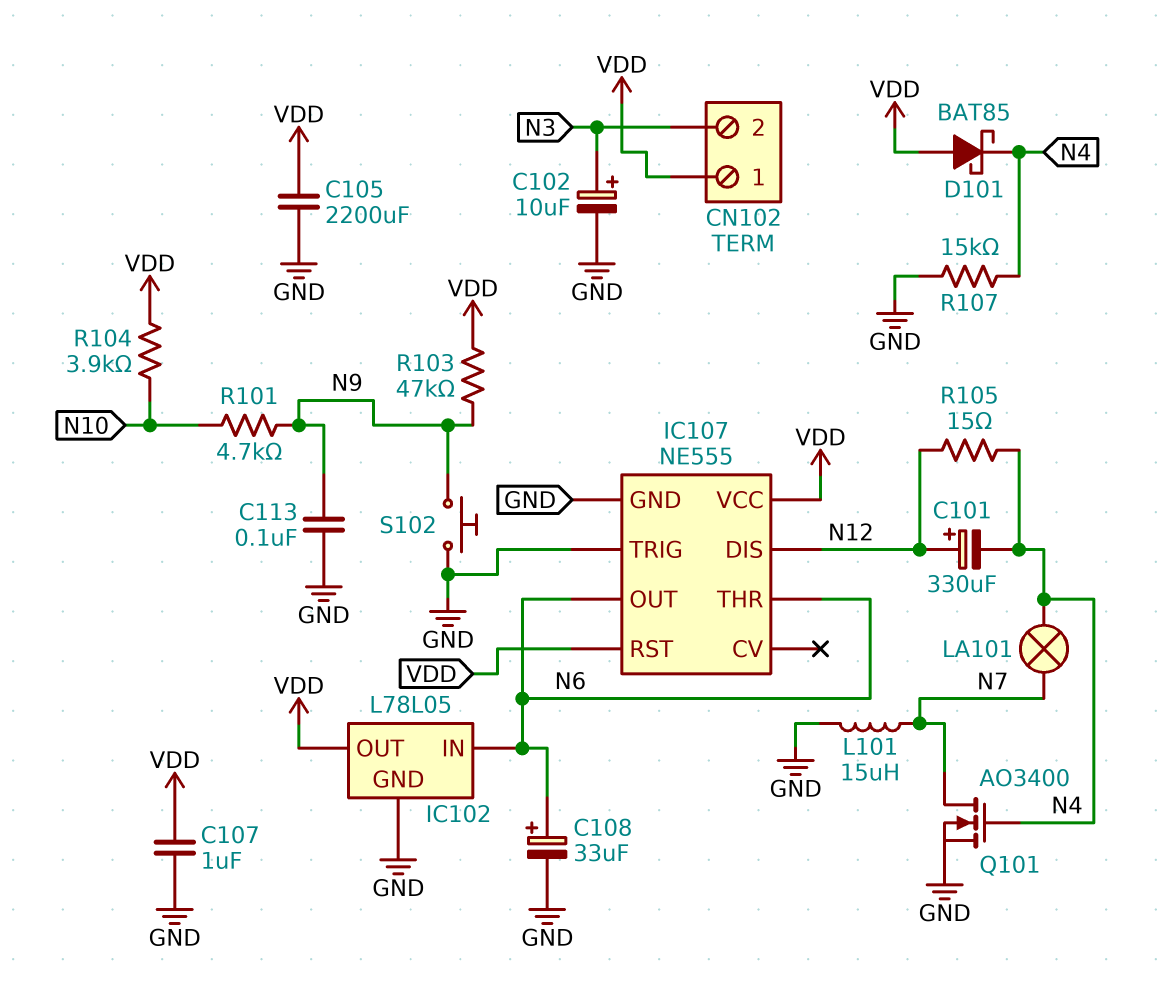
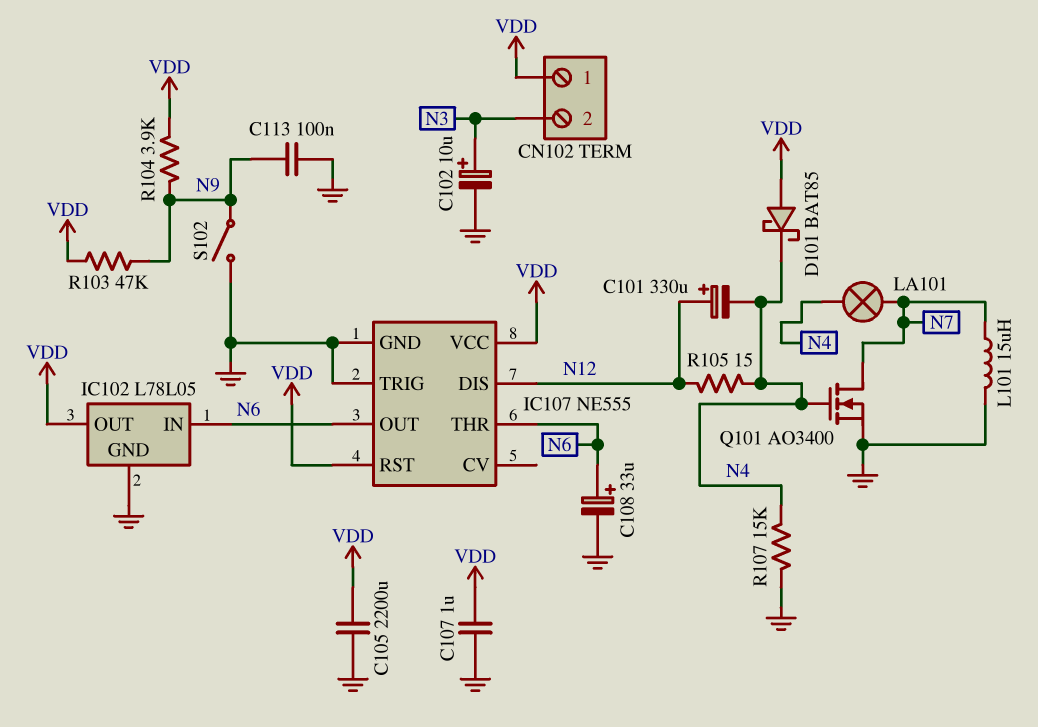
R101: 4.7k (N9, N10) -> none
R104: 3.9k (N10, VDD) -> 3.9k (N9, VDD)
S102: button (GND, N9) -> switch (GND, N9)

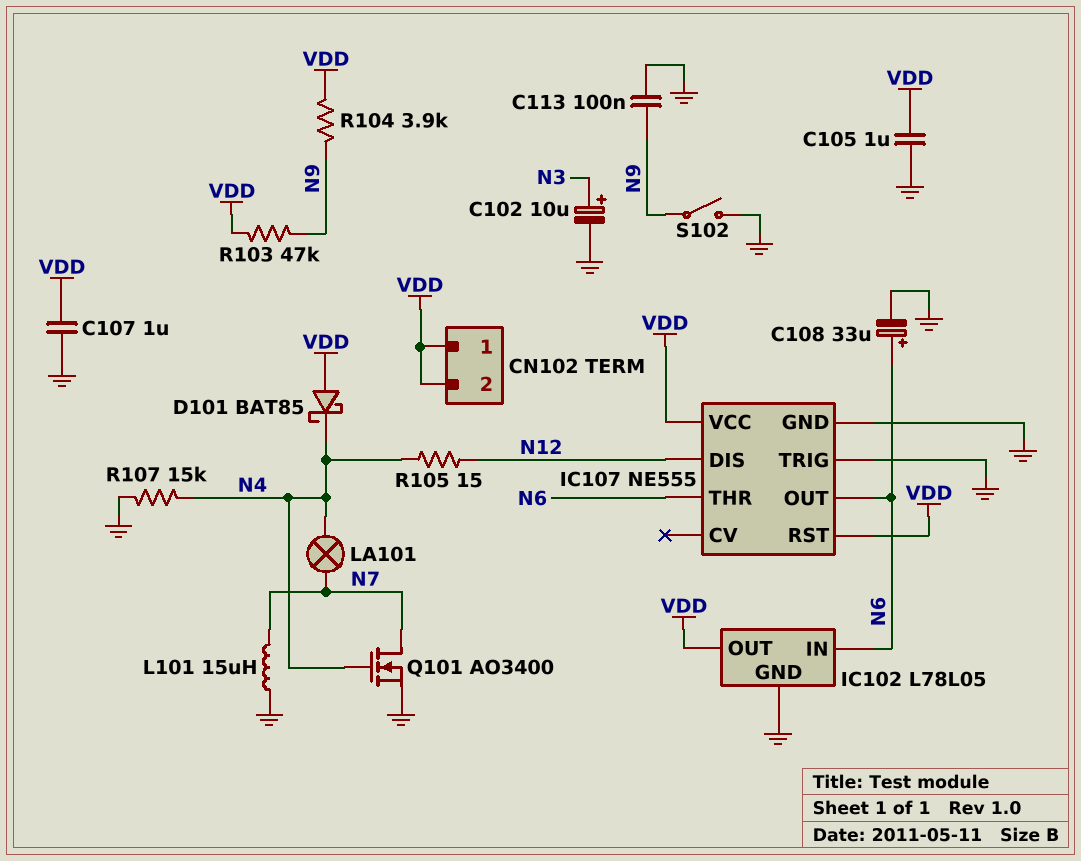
C101: 330uF (plus N12, minus N4) -> none
C105: 2200uF (GND, VDD) -> 1uF (GND, VDD)
CN102 pin 2: N3 -> VDD

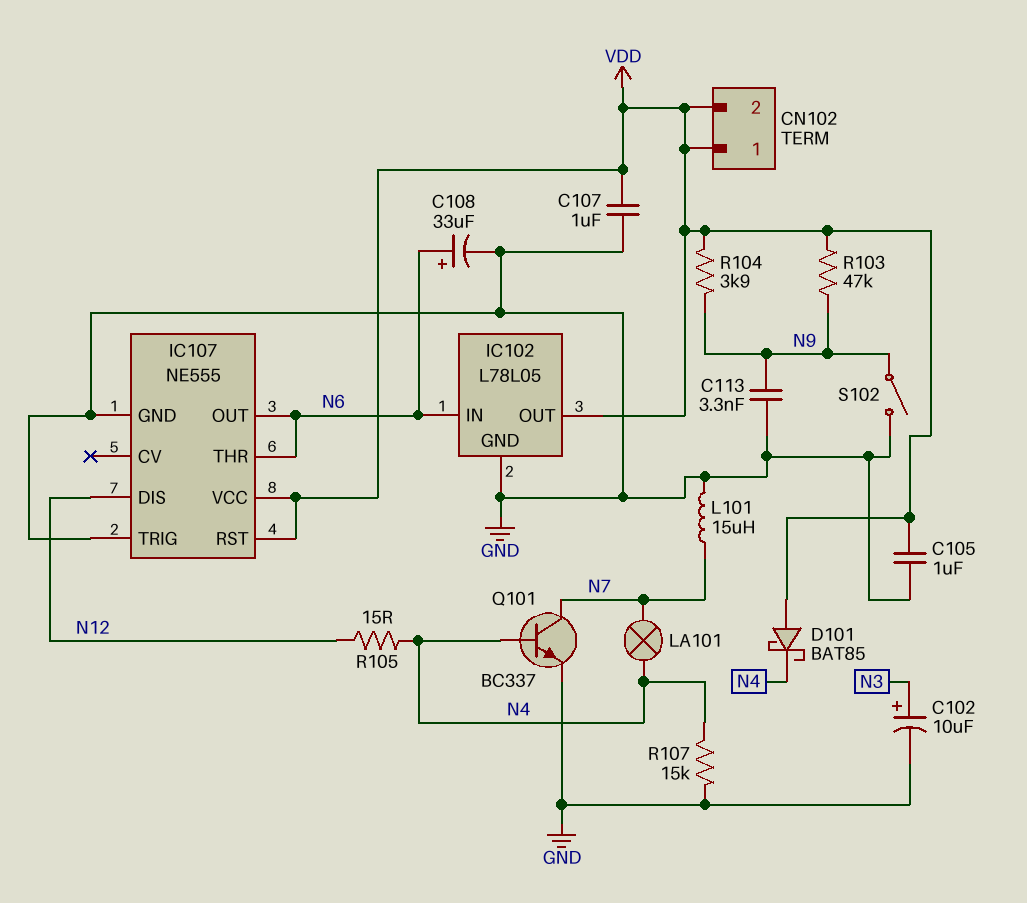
C113: 100nF (GND, N9) -> 3.3nF (GND, N9)
Q101: NMOS AO3400 (G N4, D N7, S GND) -> NPN BC337 (B N4, C N7, E GND)

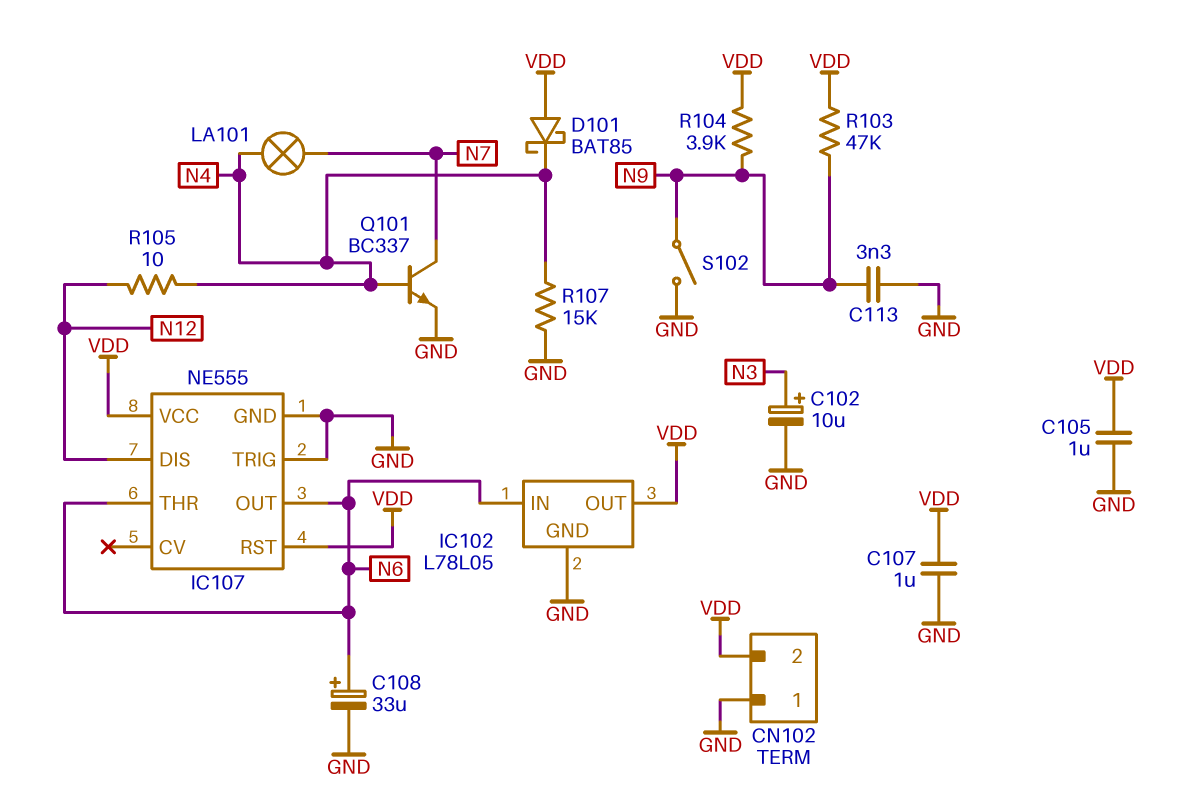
CN102 pin 1: VDD -> GND
L101: 15uH (GND, N7) -> none
R105: 15 (N4, N12) -> 10 (N4, N12)

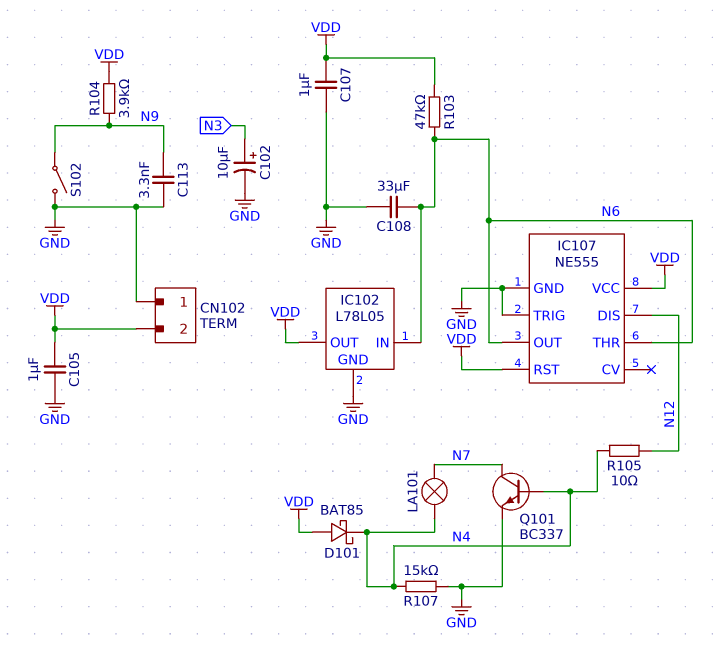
C108: 33uF (plus N6, minus GND) -> 33uF (GND, N6)
R103: 47k (N9, VDD) -> 47k (N6, VDD)

